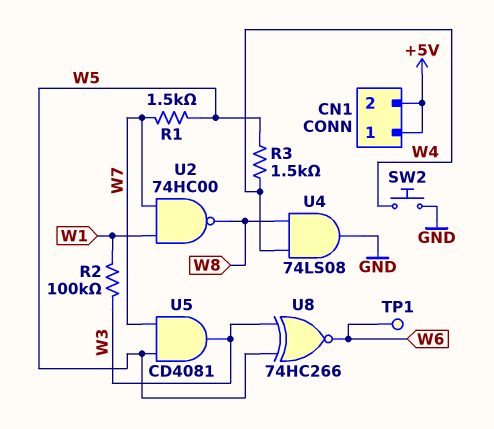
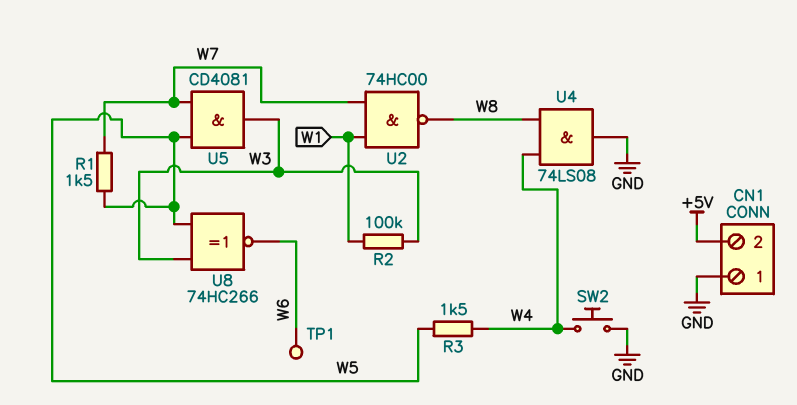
CN1 pin 1: +5V -> GND

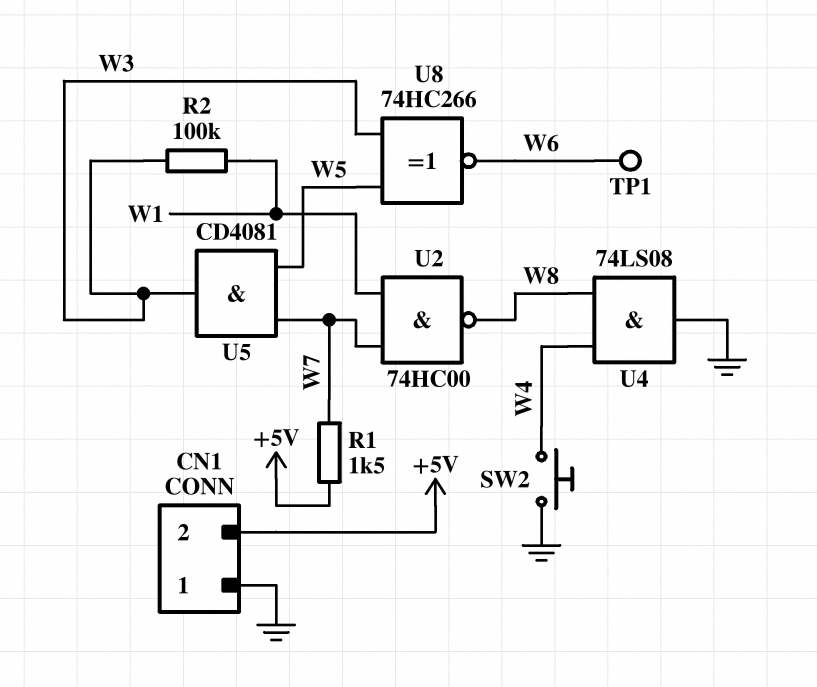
R1: 1.5k (W5, W7) -> 1.5k (+5V, W7)
R3: 1.5k (W4, W5) -> none

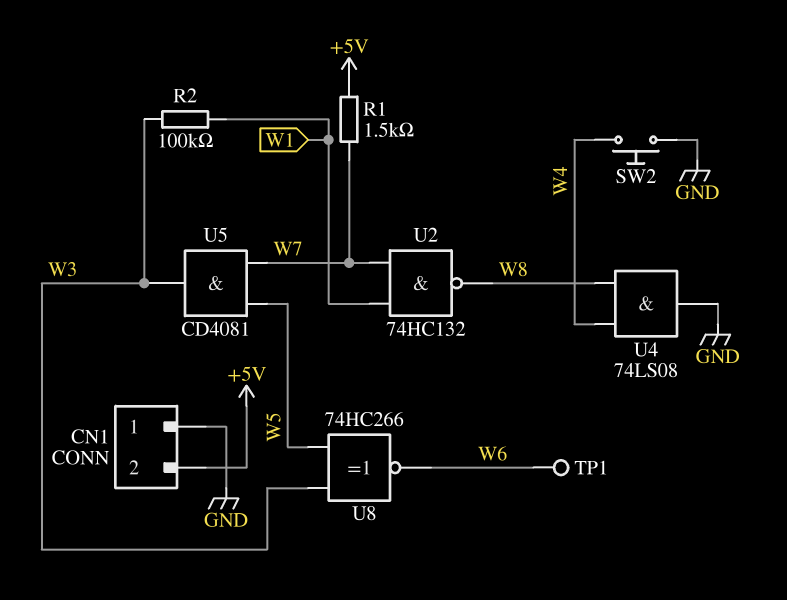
U2: NAND 74HC00 (in W1, in W7, out W8) -> NAND 74HC132 (in W1, in W7, out W8)

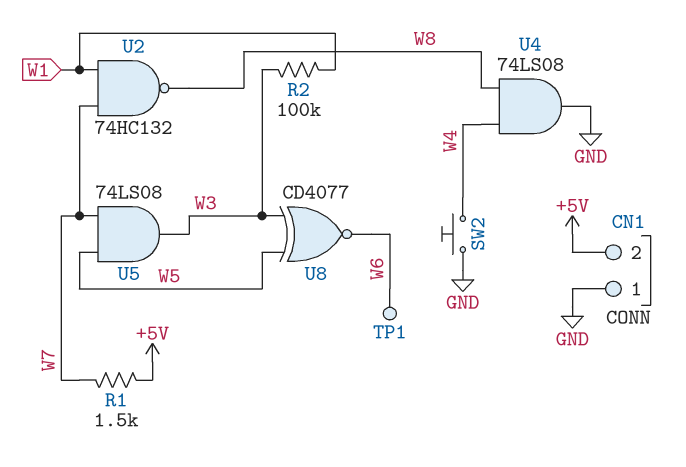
U5: AND CD4081 (in W5, in W7, out W3) -> AND 74LS08 (in W5, in W7, out W3)
U8: XNOR 74HC266 (in W3, in W5, out W6) -> XNOR CD4077 (in W3, in W5, out W6)

